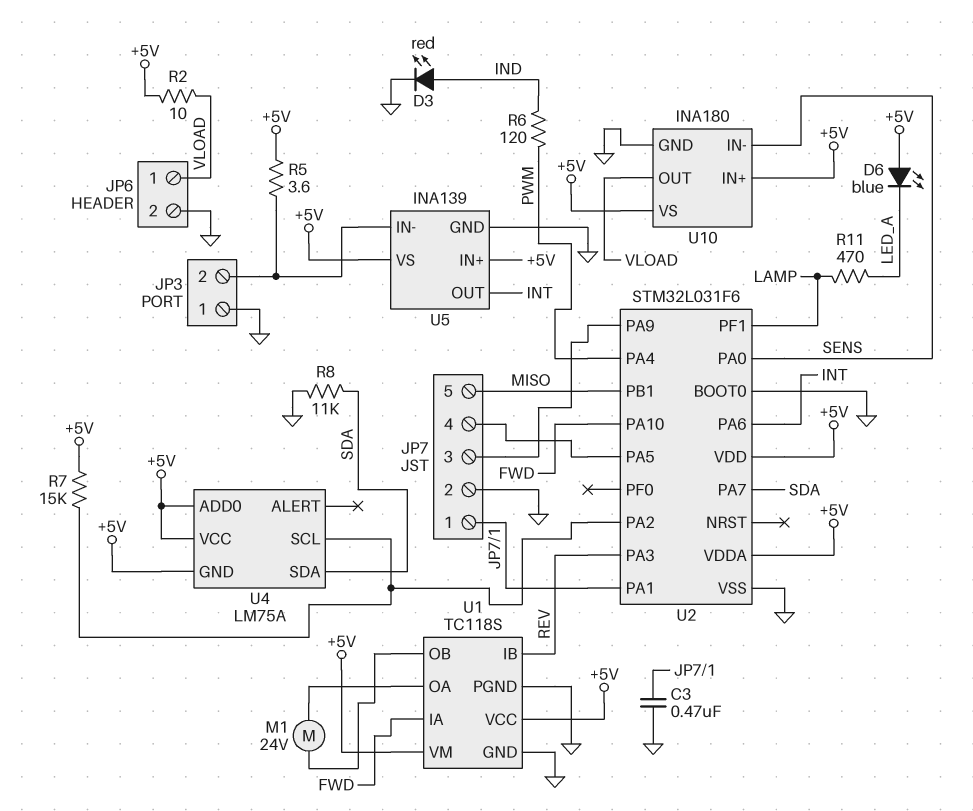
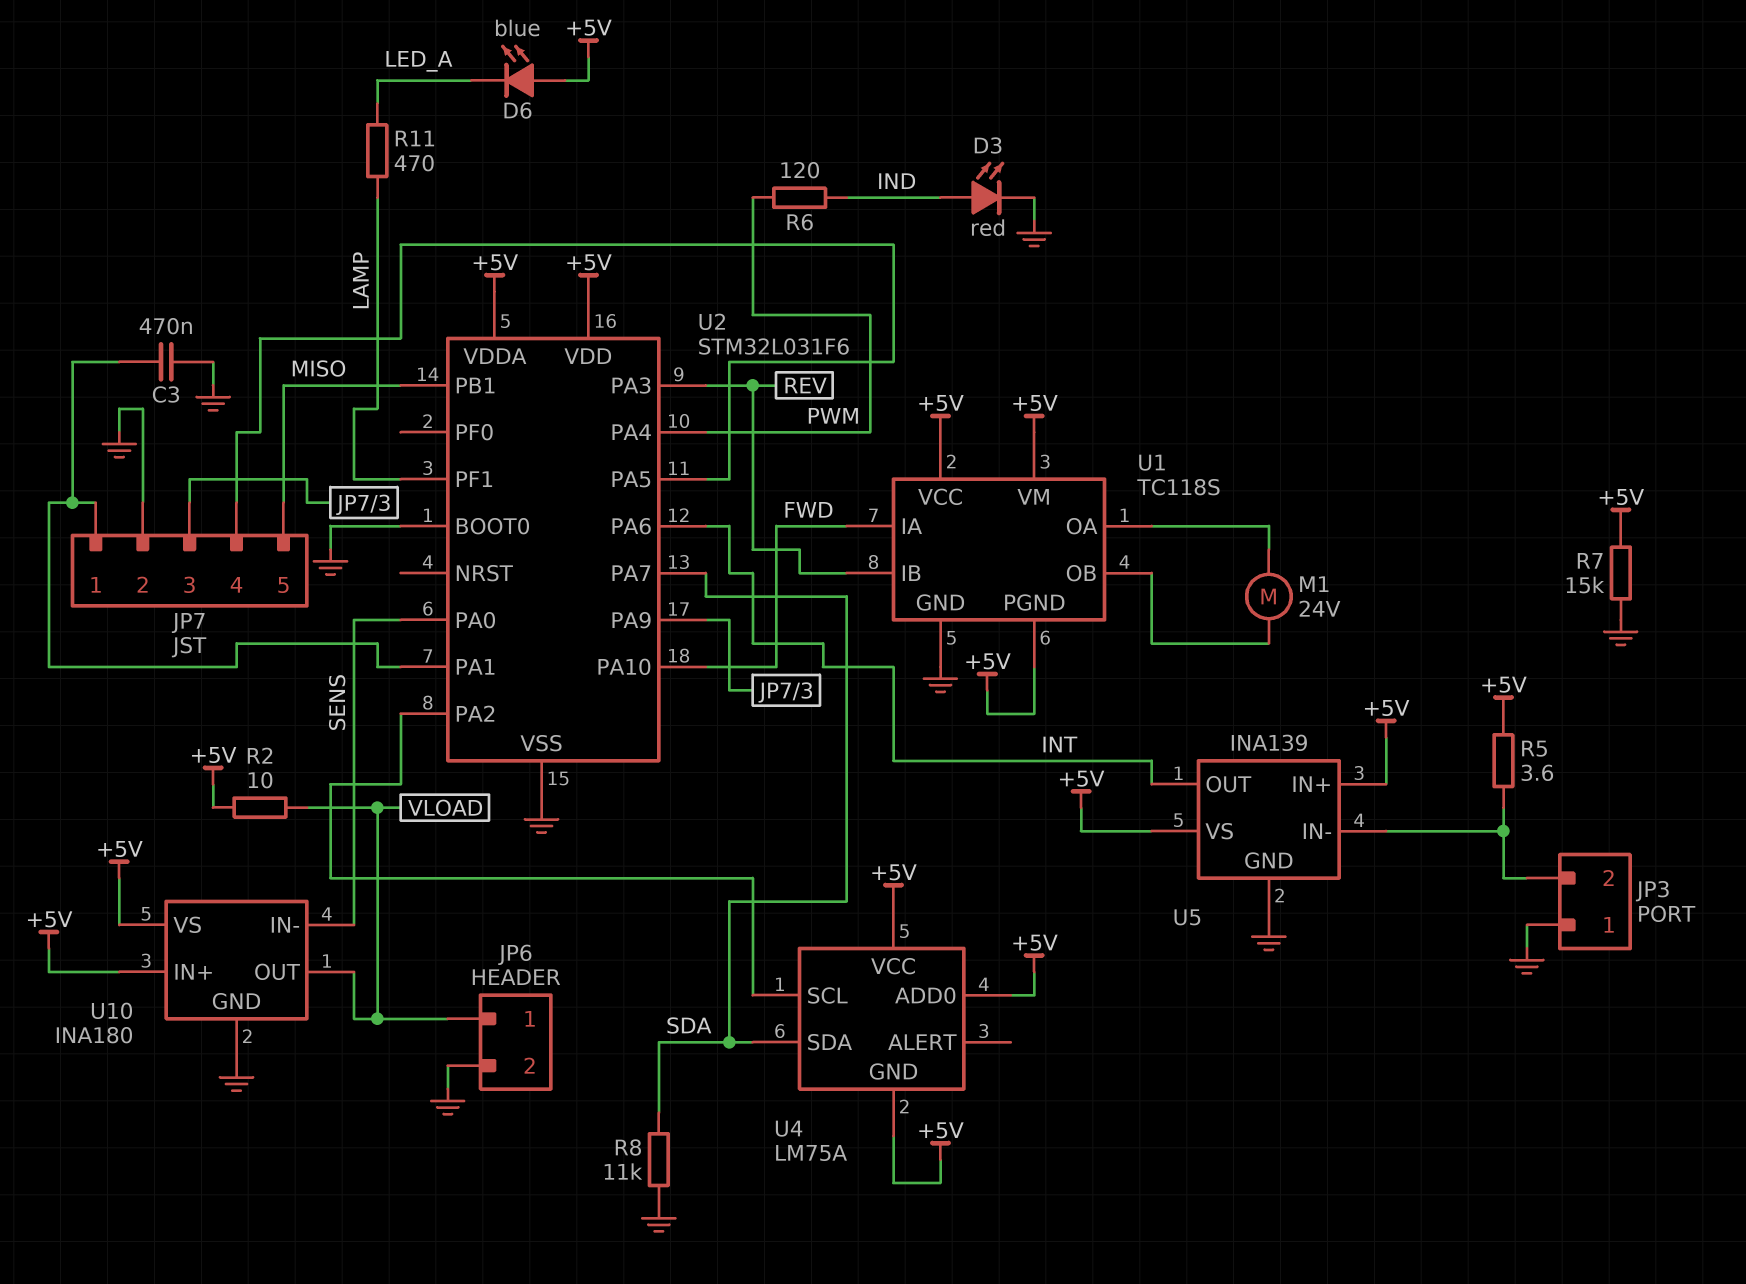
R7: 15k (+5V, U2/PA2) -> 15k (+5V, GND)
U1 pin PGND: GND -> +5V

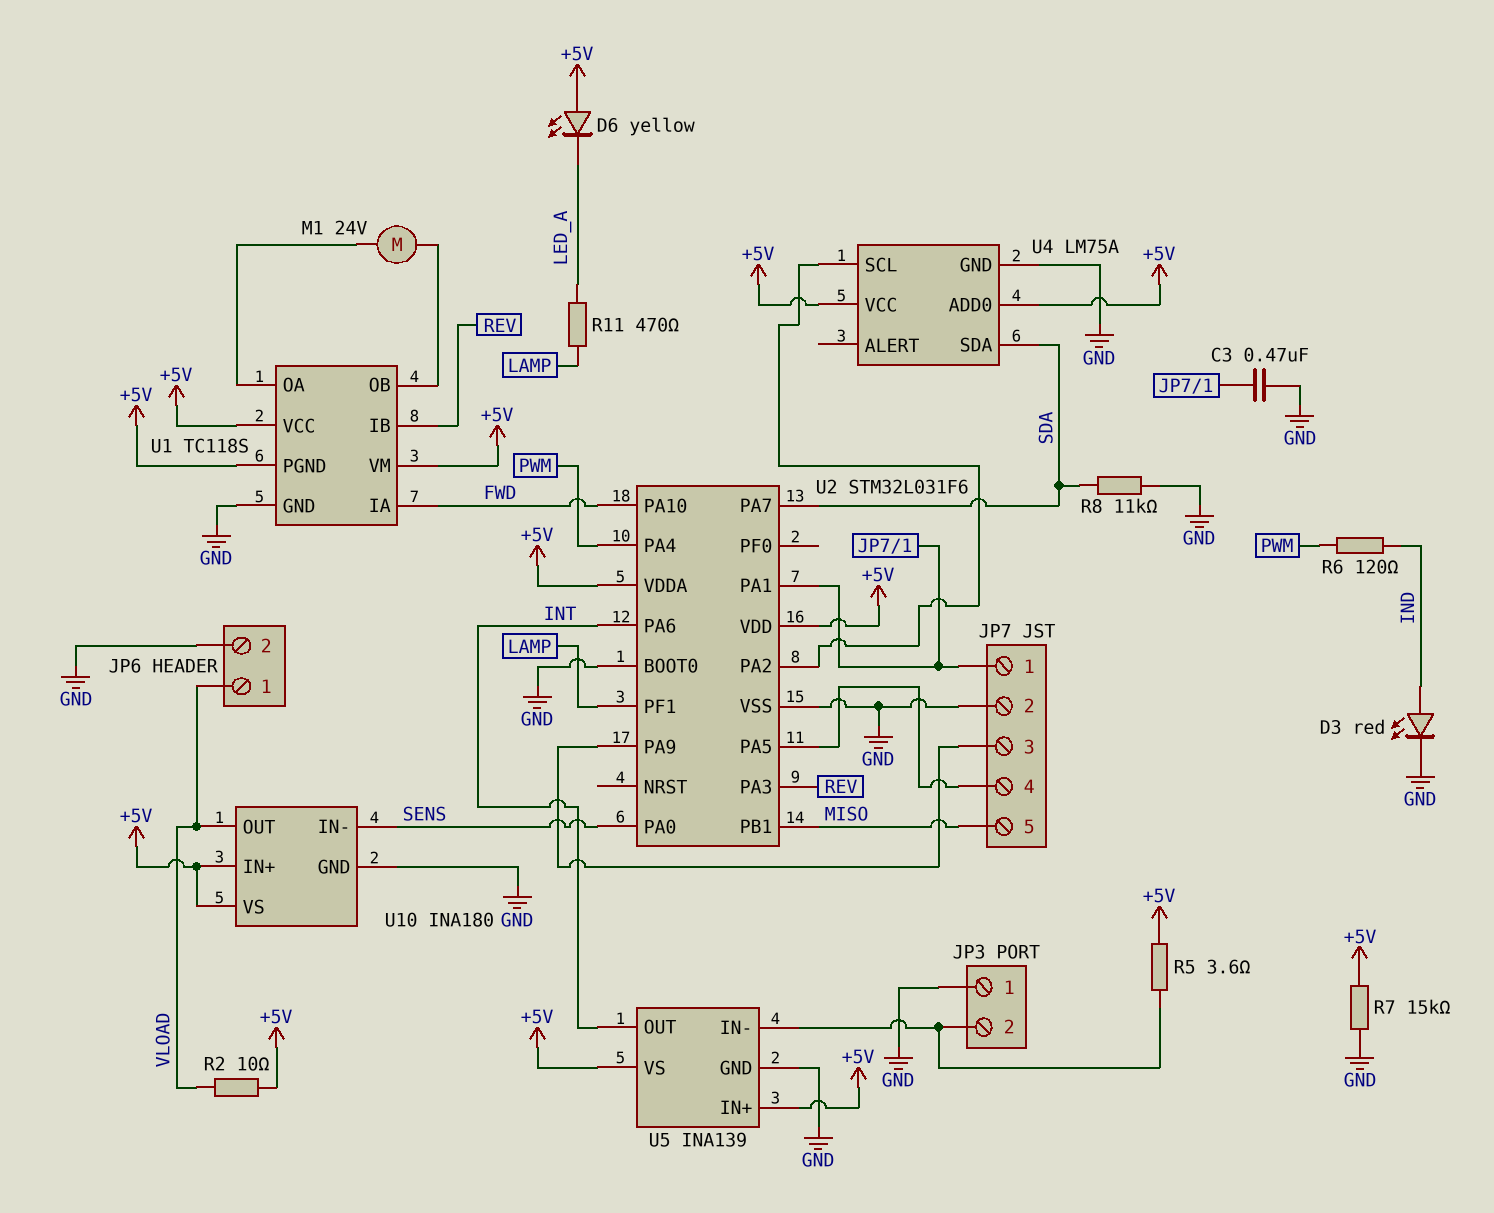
D6: LED blue (A +5V, K LED_A) -> LED yellow (A +5V, K LED_A)
U4 pin GND: +5V -> GND

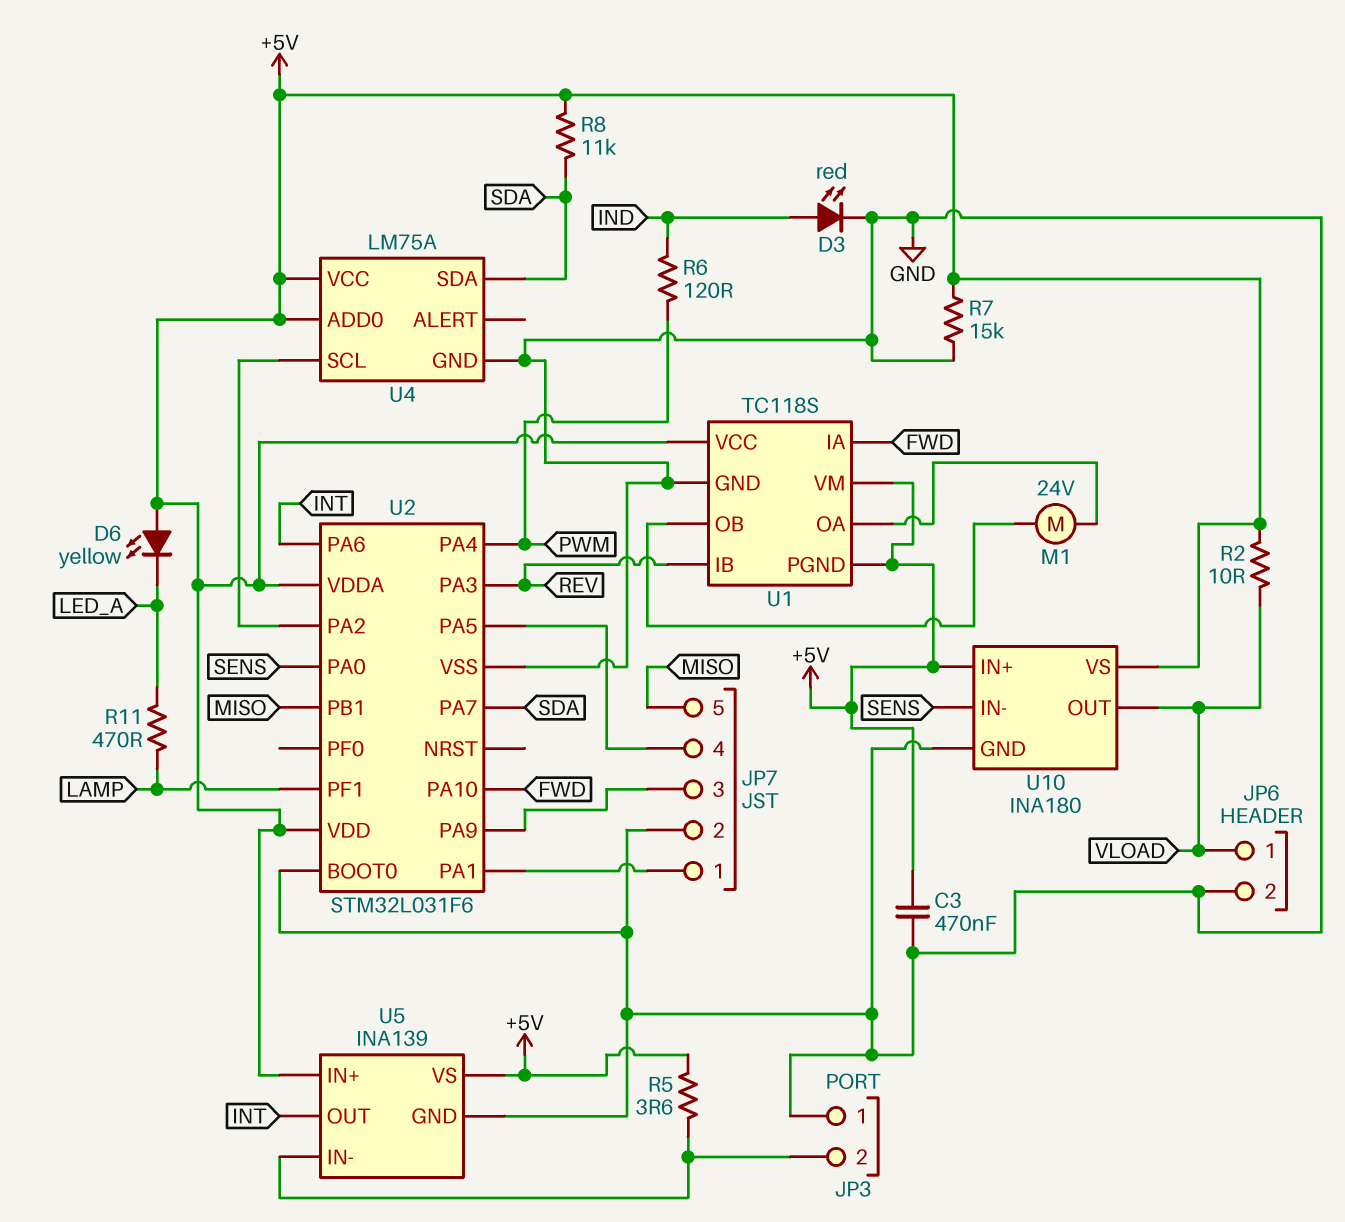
C3: 470nF (GND, JP7/1) -> 470nF (+5V, GND)
R8: 11k (GND, SDA) -> 11k (+5V, SDA)

